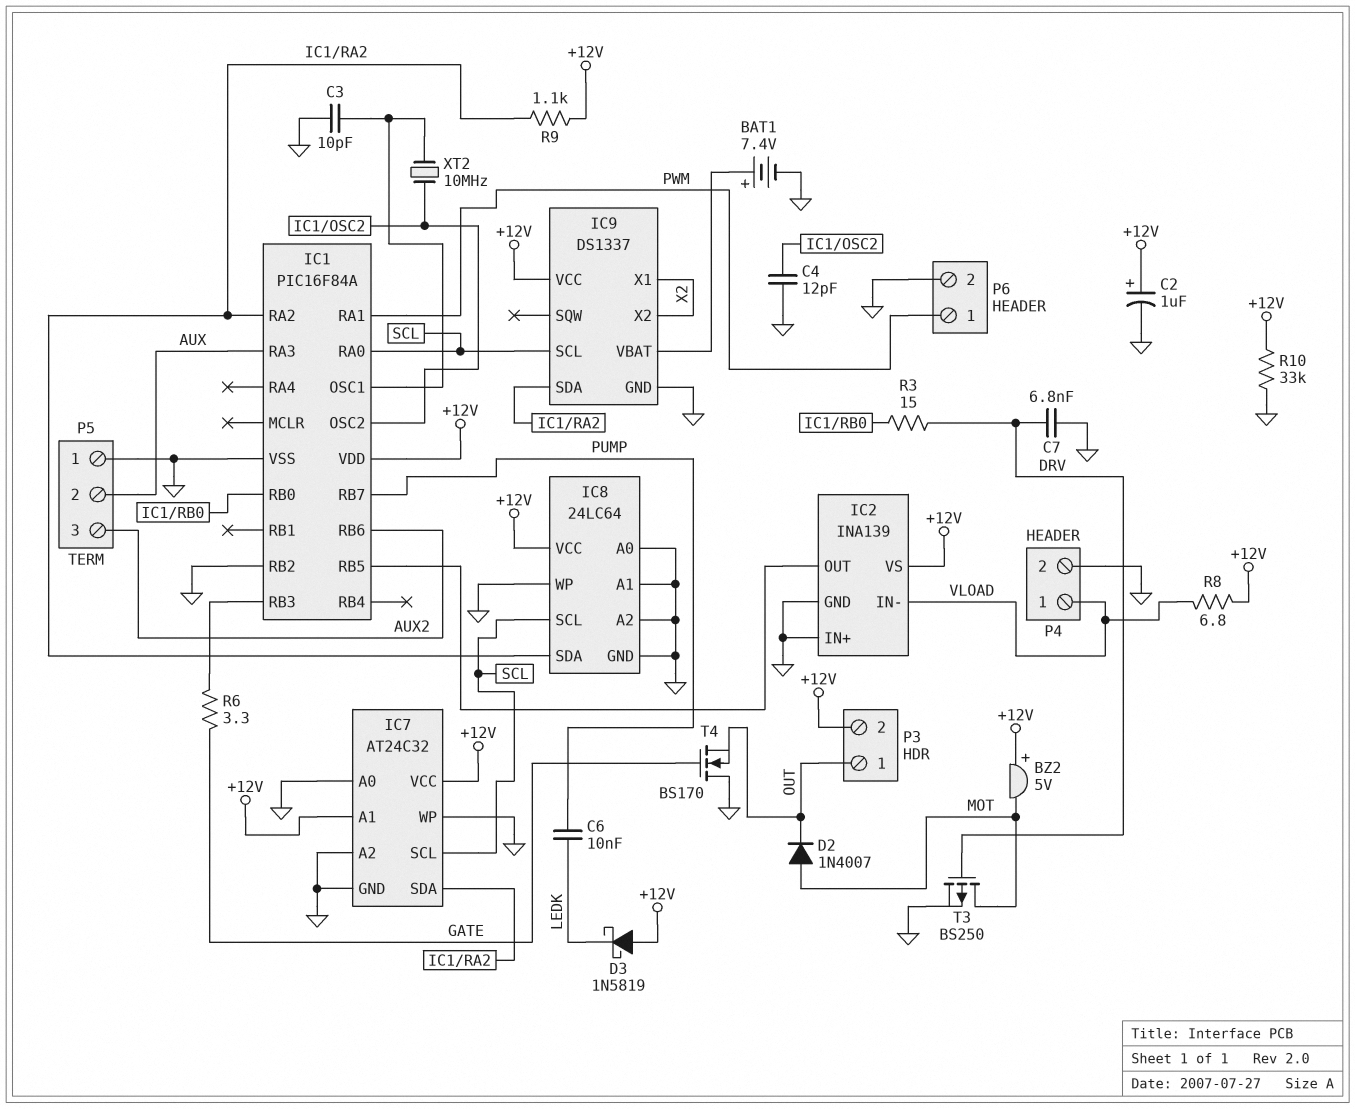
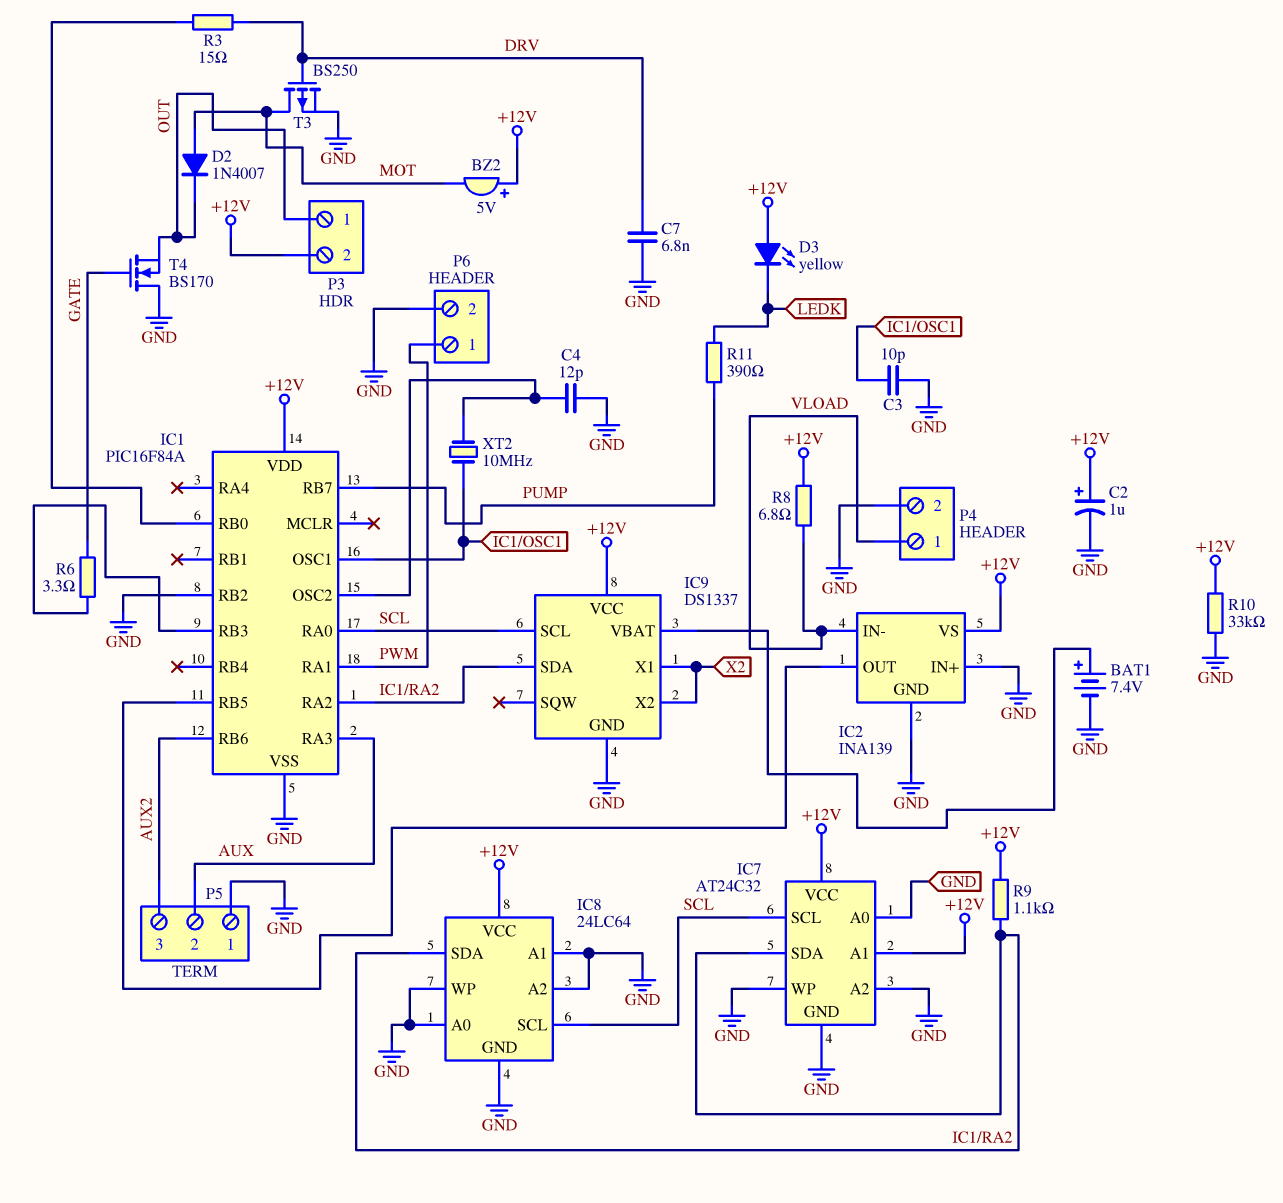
C6: 10nF (LEDK, PUMP) -> none
D3: schottky 1N5819 (A +12V, K LEDK) -> LED yellow (A +12V, K LEDK)
R11: none -> 390 (LEDK, PUMP)

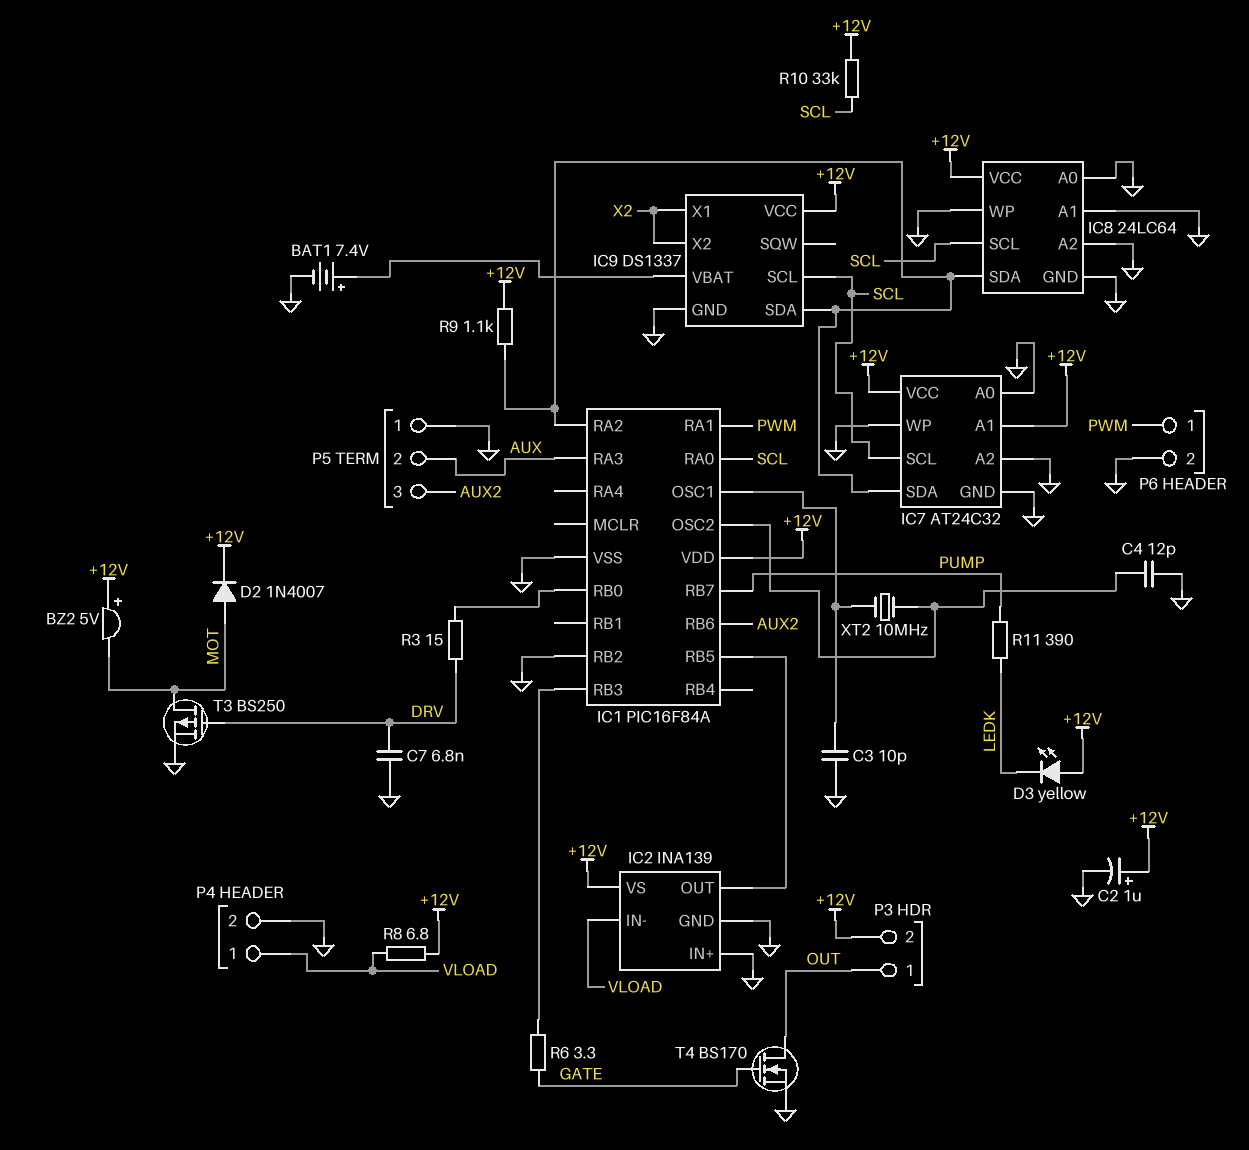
D2: diode 1N4007 (A MOT, K OUT) -> diode 1N4007 (A MOT, K +12V)
R10: 33k (+12V, GND) -> 33k (+12V, SCL)
T4: NMOS BS170 (G GATE, D GND, S OUT) -> NMOS BS170 (G GATE, D OUT, S GND)

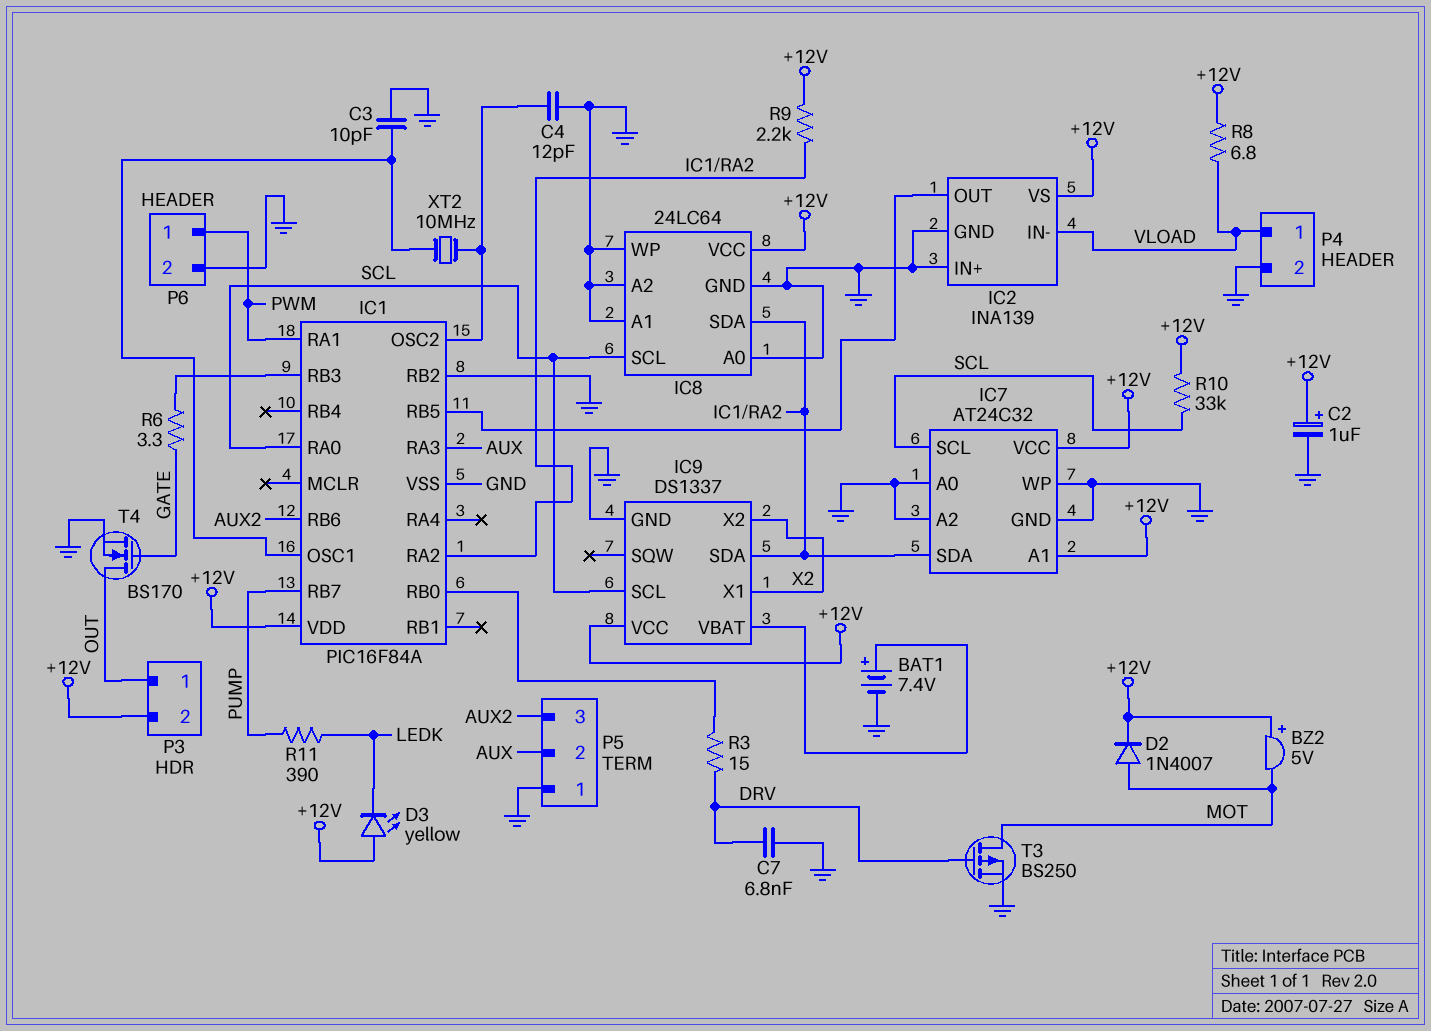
R9: 1.1k (+12V, IC1/RA2) -> 2.2k (+12V, IC1/RA2)

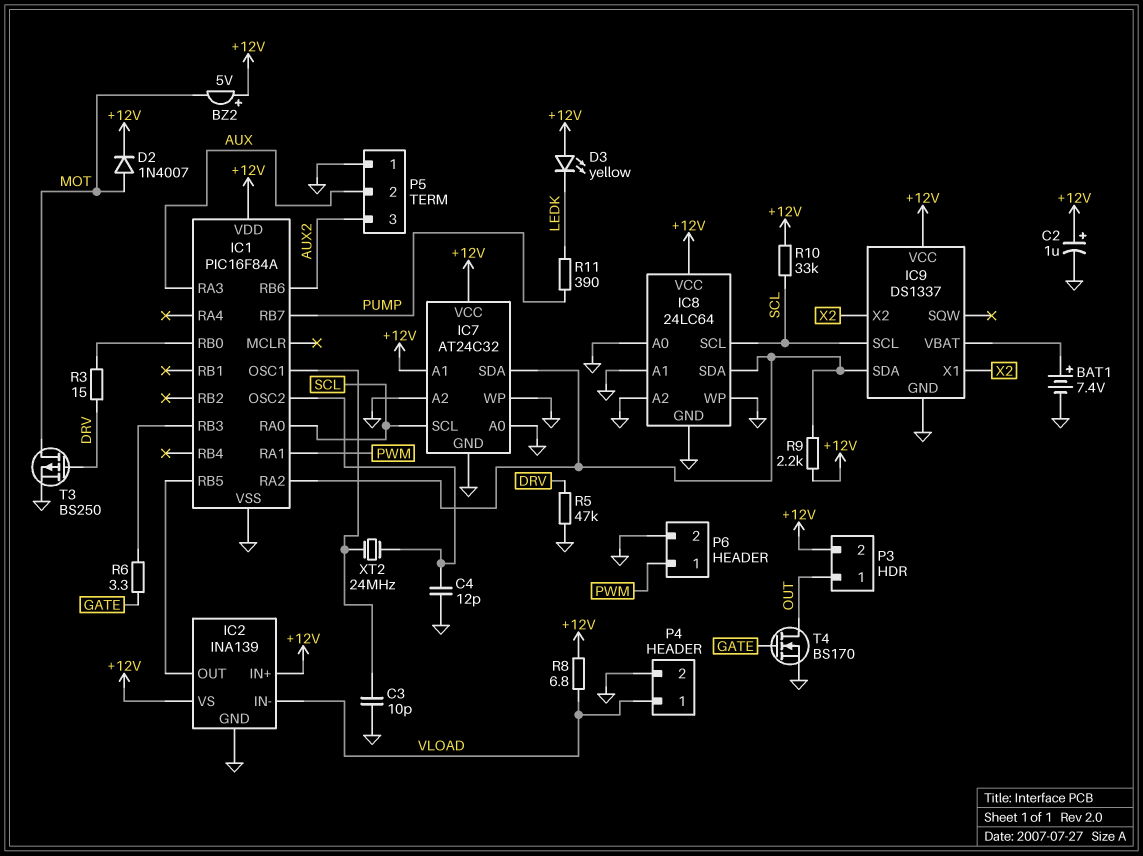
C7: 6.8nF (DRV, GND) -> none
IC1 pin RB2: GND -> none
IC2 pin IN+: GND -> +12V
R5: none -> 47k (DRV, GND)
XT2: 10MHz (IC1/OSC1, IC1/OSC2) -> 24MHz (IC1/OSC1, IC1/OSC2)

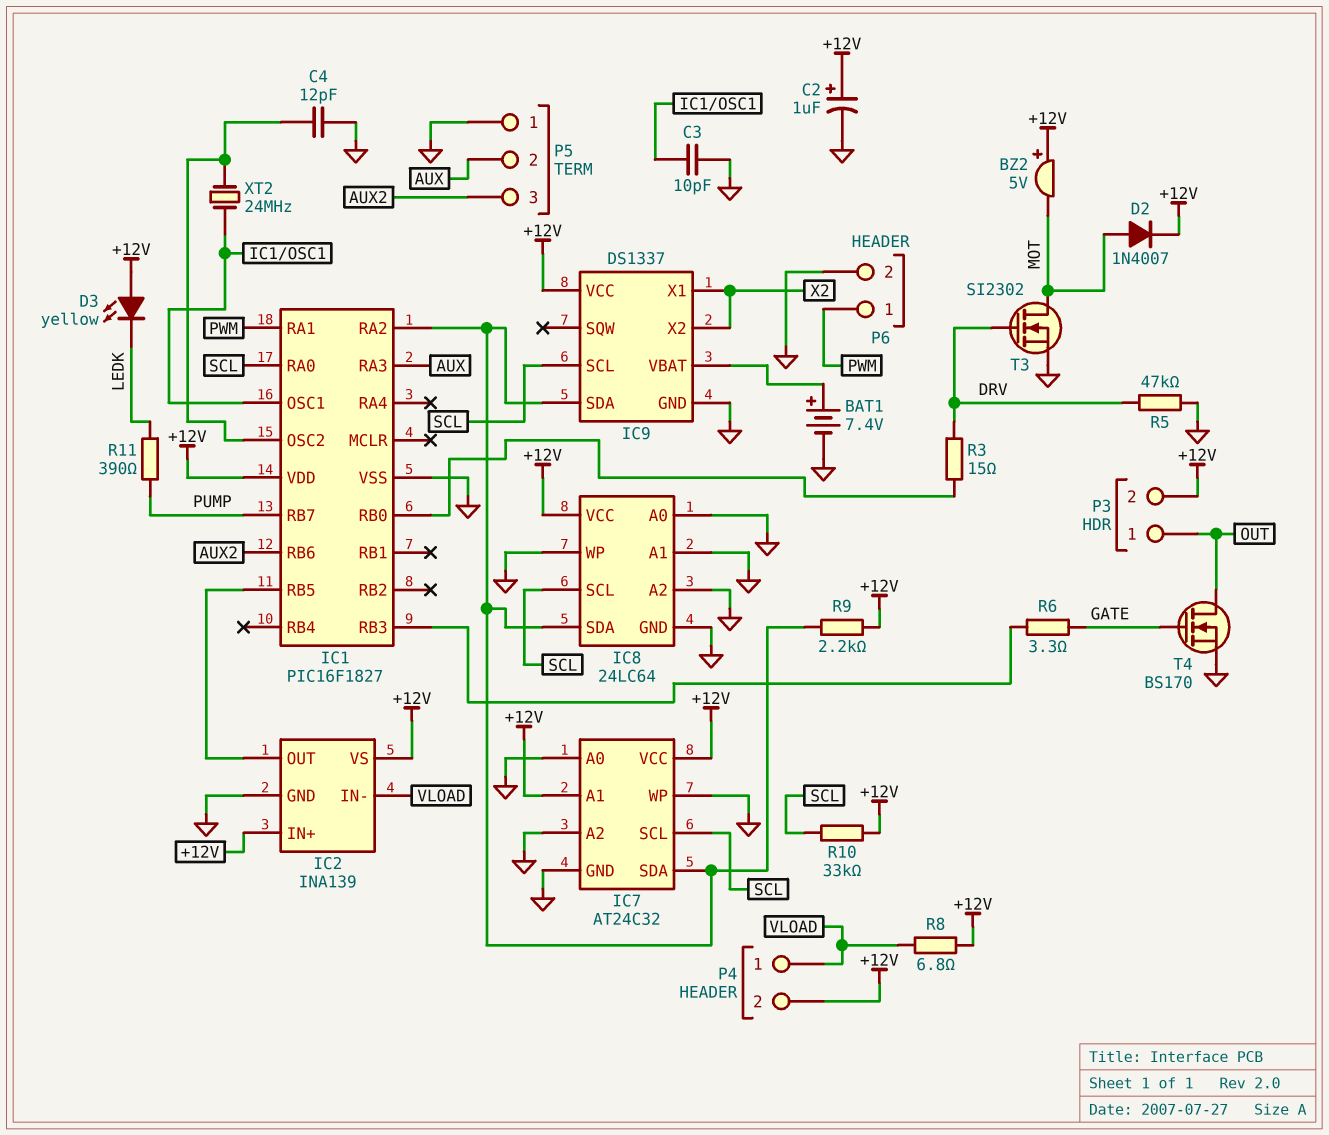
IC1: PIC16F84A -> PIC16F1827
P4 pin 2: GND -> +12V
T3: PMOS BS250 (G DRV, D MOT, S GND) -> NMOS SI2302 (G DRV, D MOT, S GND)

